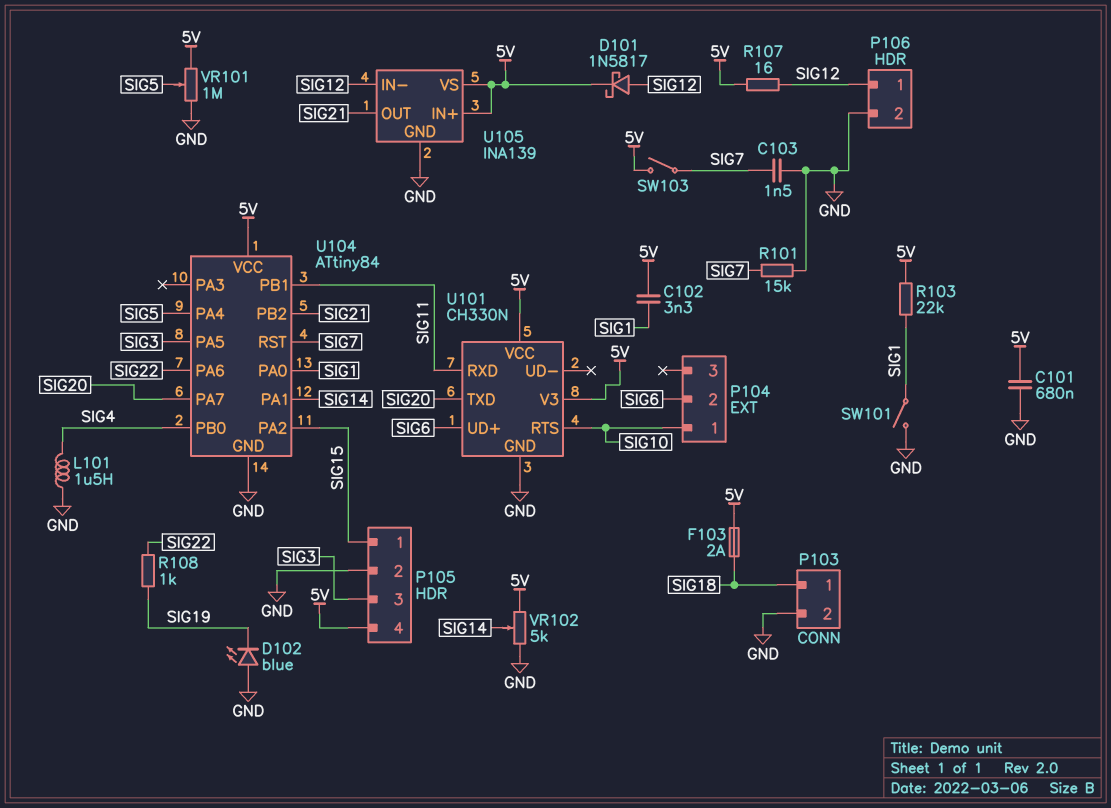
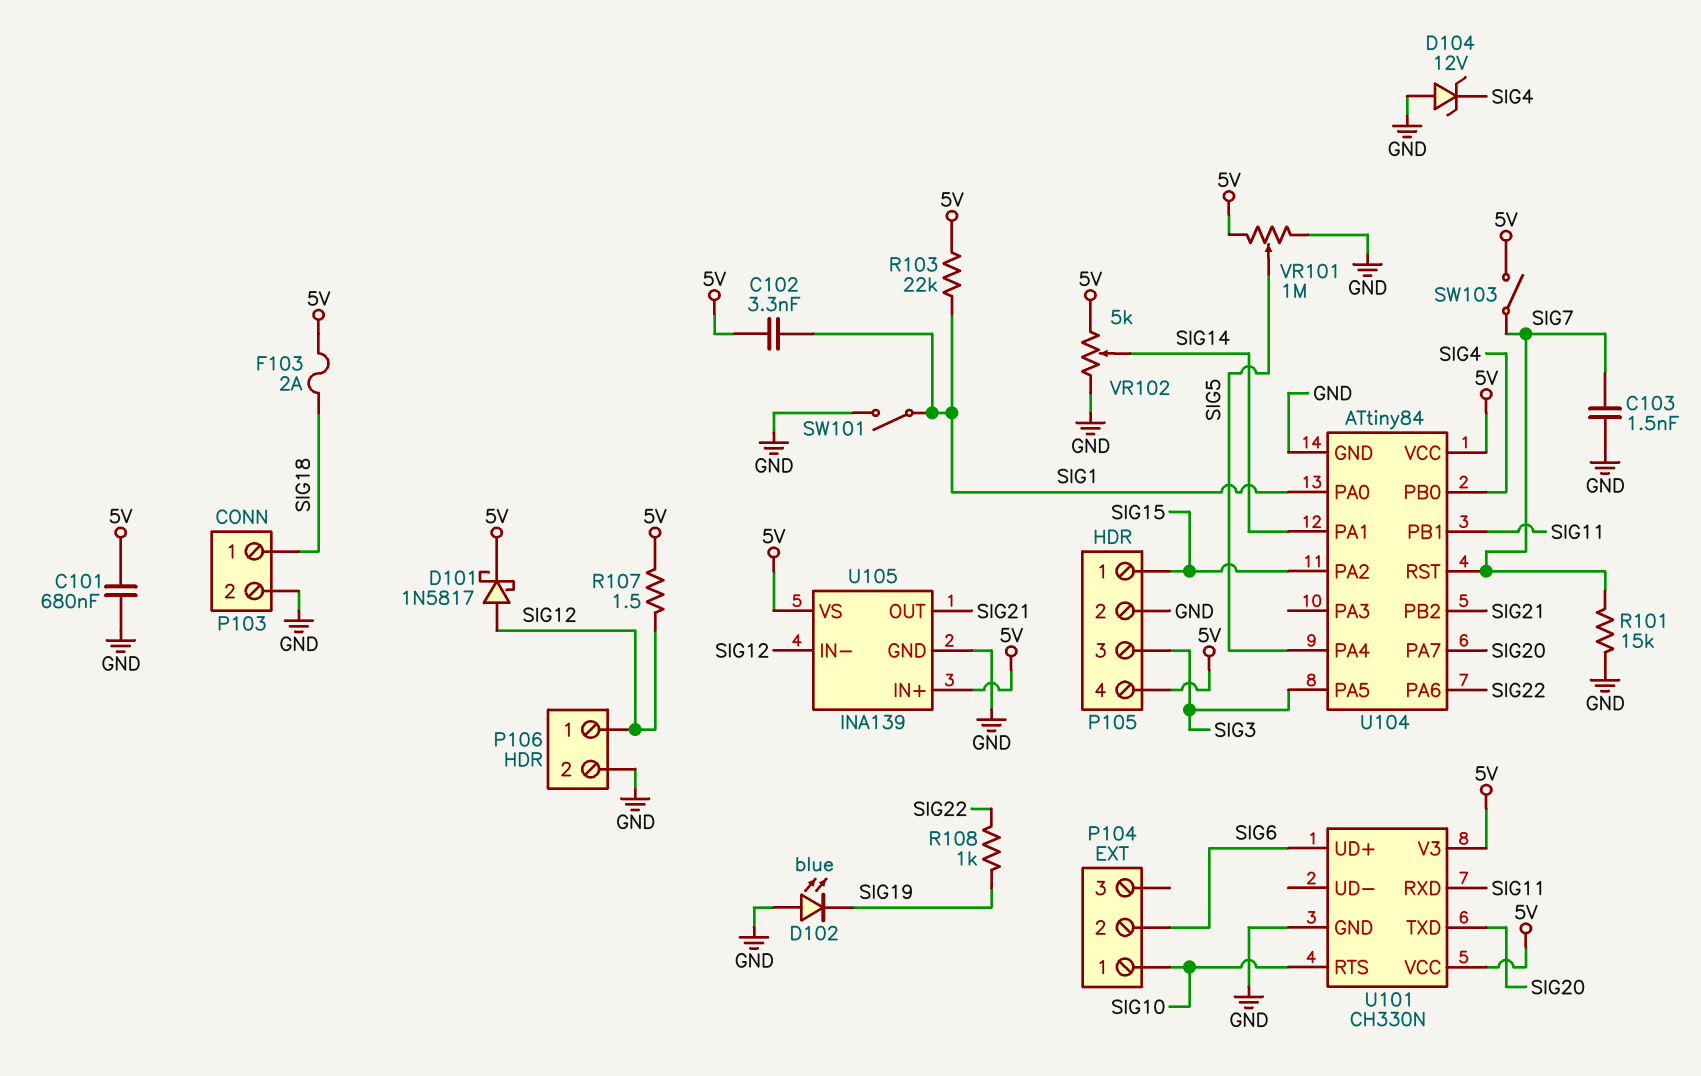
D104: none -> zener 12V (A GND, K SIG4)
L101: 1.5uH (GND, SIG4) -> none
R107: 16 (5V, SIG12) -> 1.5 (5V, SIG12)

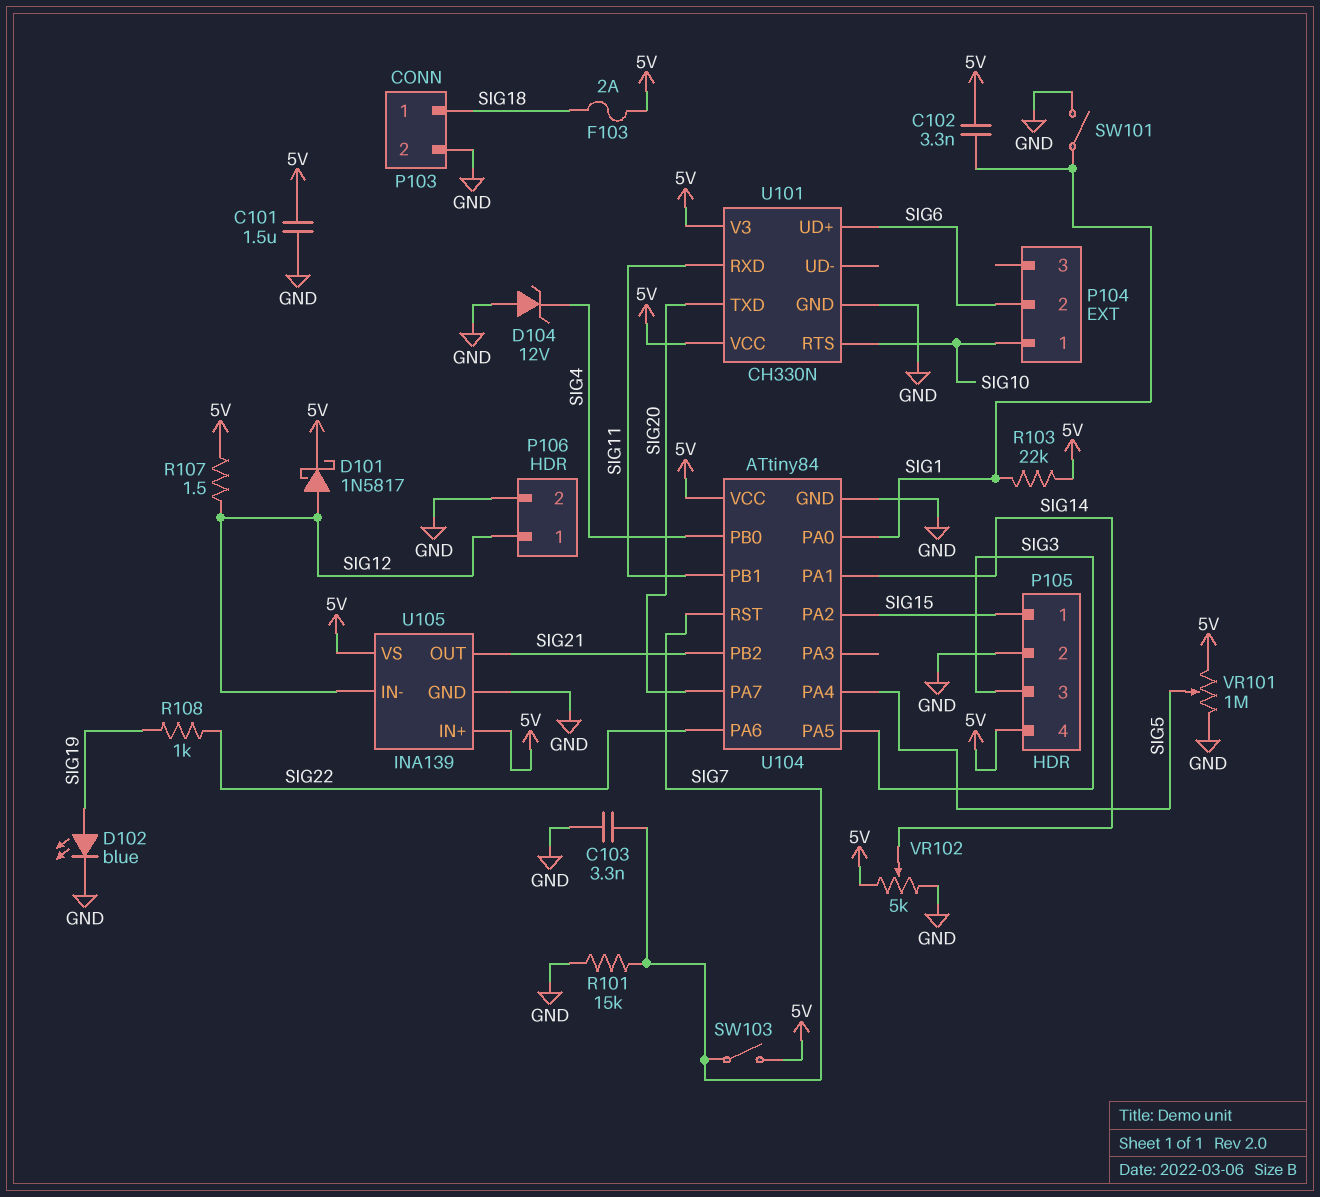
C101: 680nF (5V, GND) -> 1.5uF (5V, GND)
C103: 1.5nF (GND, SIG7) -> 3.3nF (GND, SIG7)
D102: LED blue (A GND, K SIG19) -> LED blue (A SIG19, K GND)

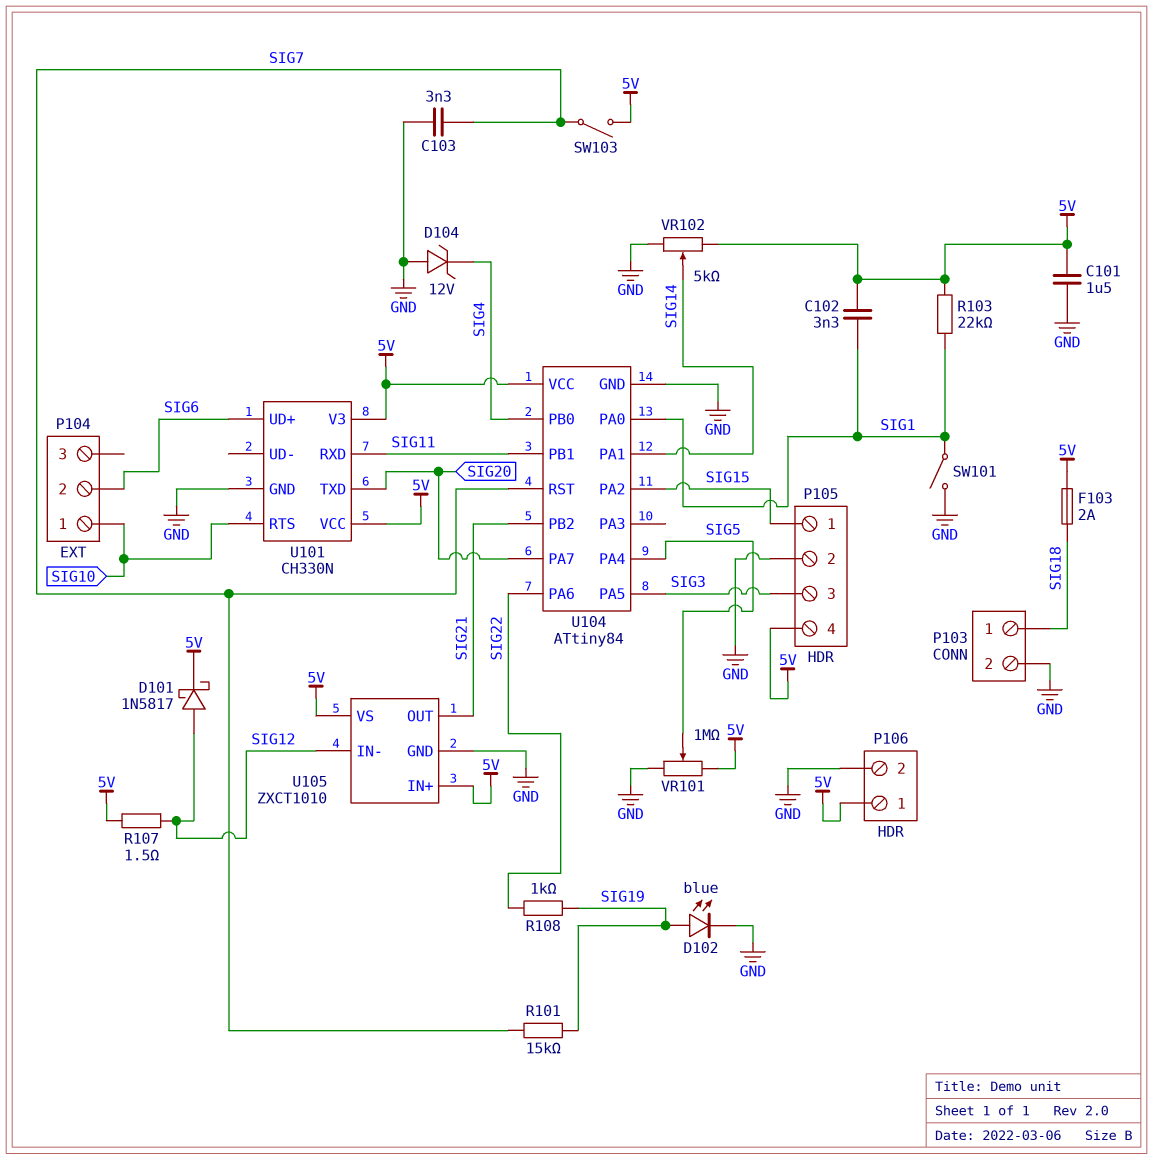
P106 pin 1: SIG12 -> 5V
R101: 15k (GND, SIG7) -> 15k (SIG7, SIG19)
U105: INA139 -> ZXCT1010

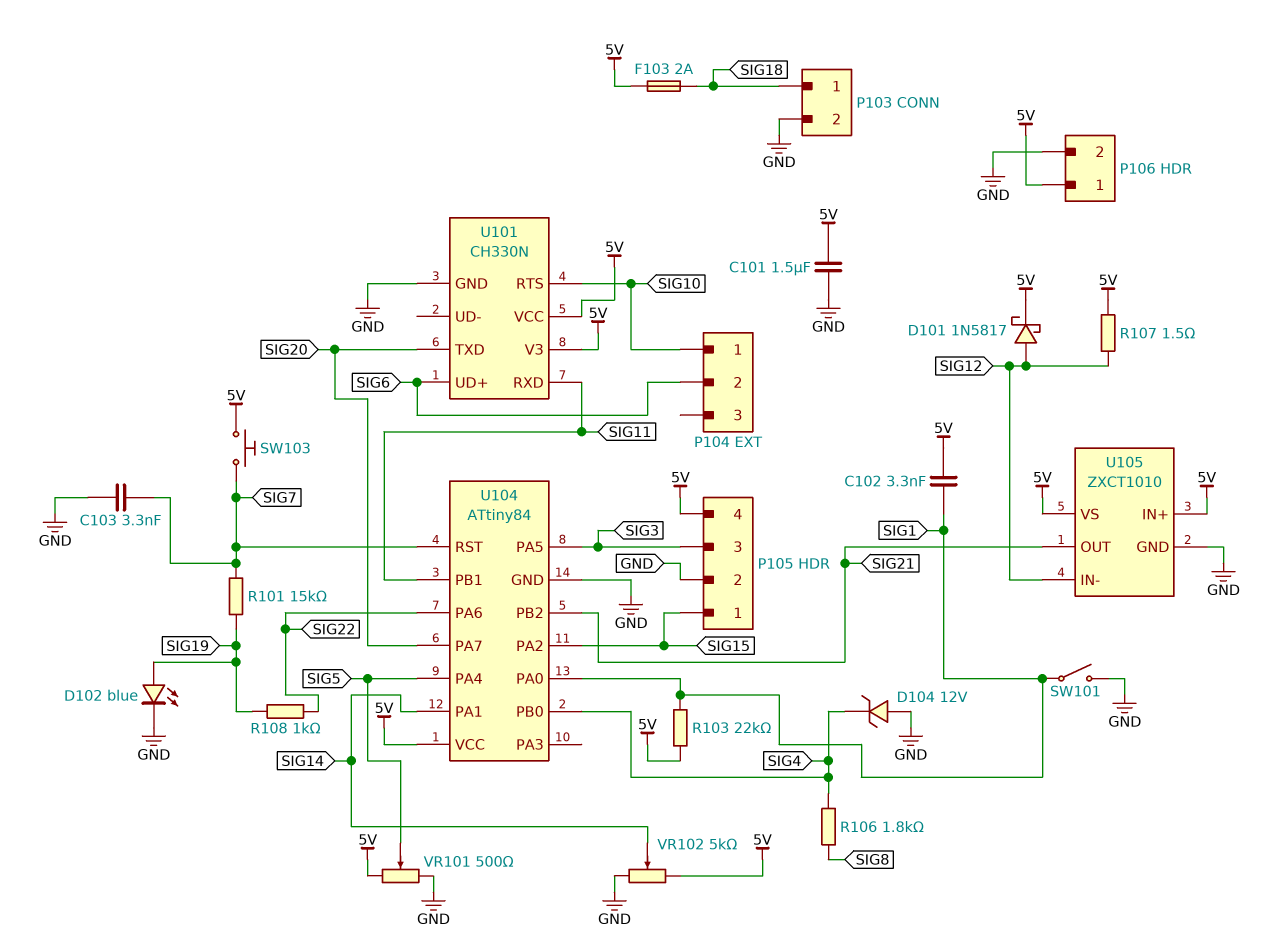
R106: none -> 1.8k (SIG4, SIG8)
SW103: switch (5V, SIG7) -> button (5V, SIG7)
VR101: 1M (5V, GND, wiper SIG5) -> 500 (5V, GND, wiper SIG5)

